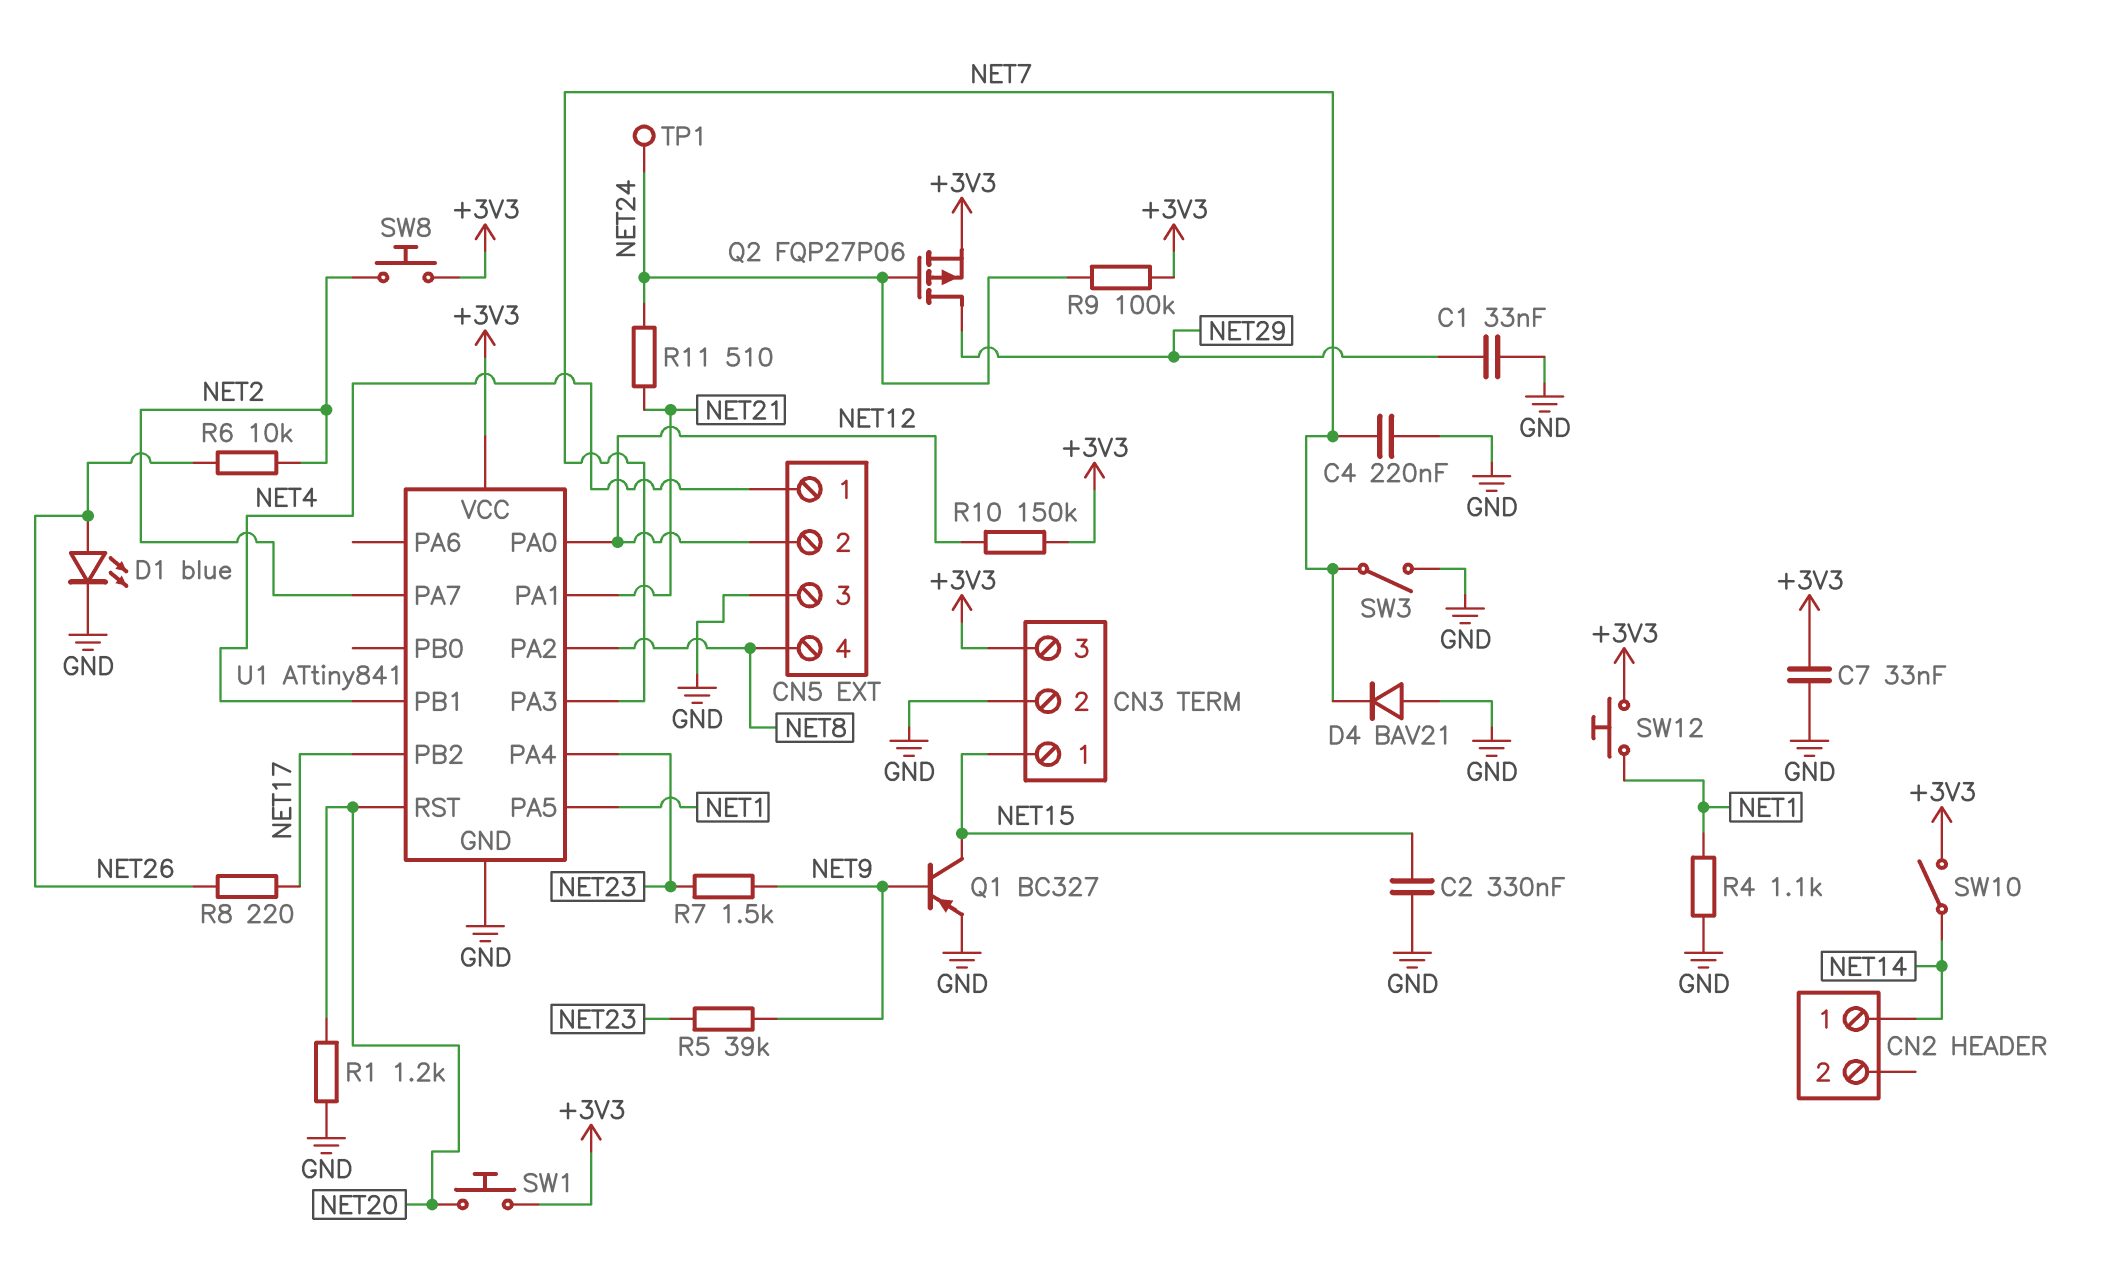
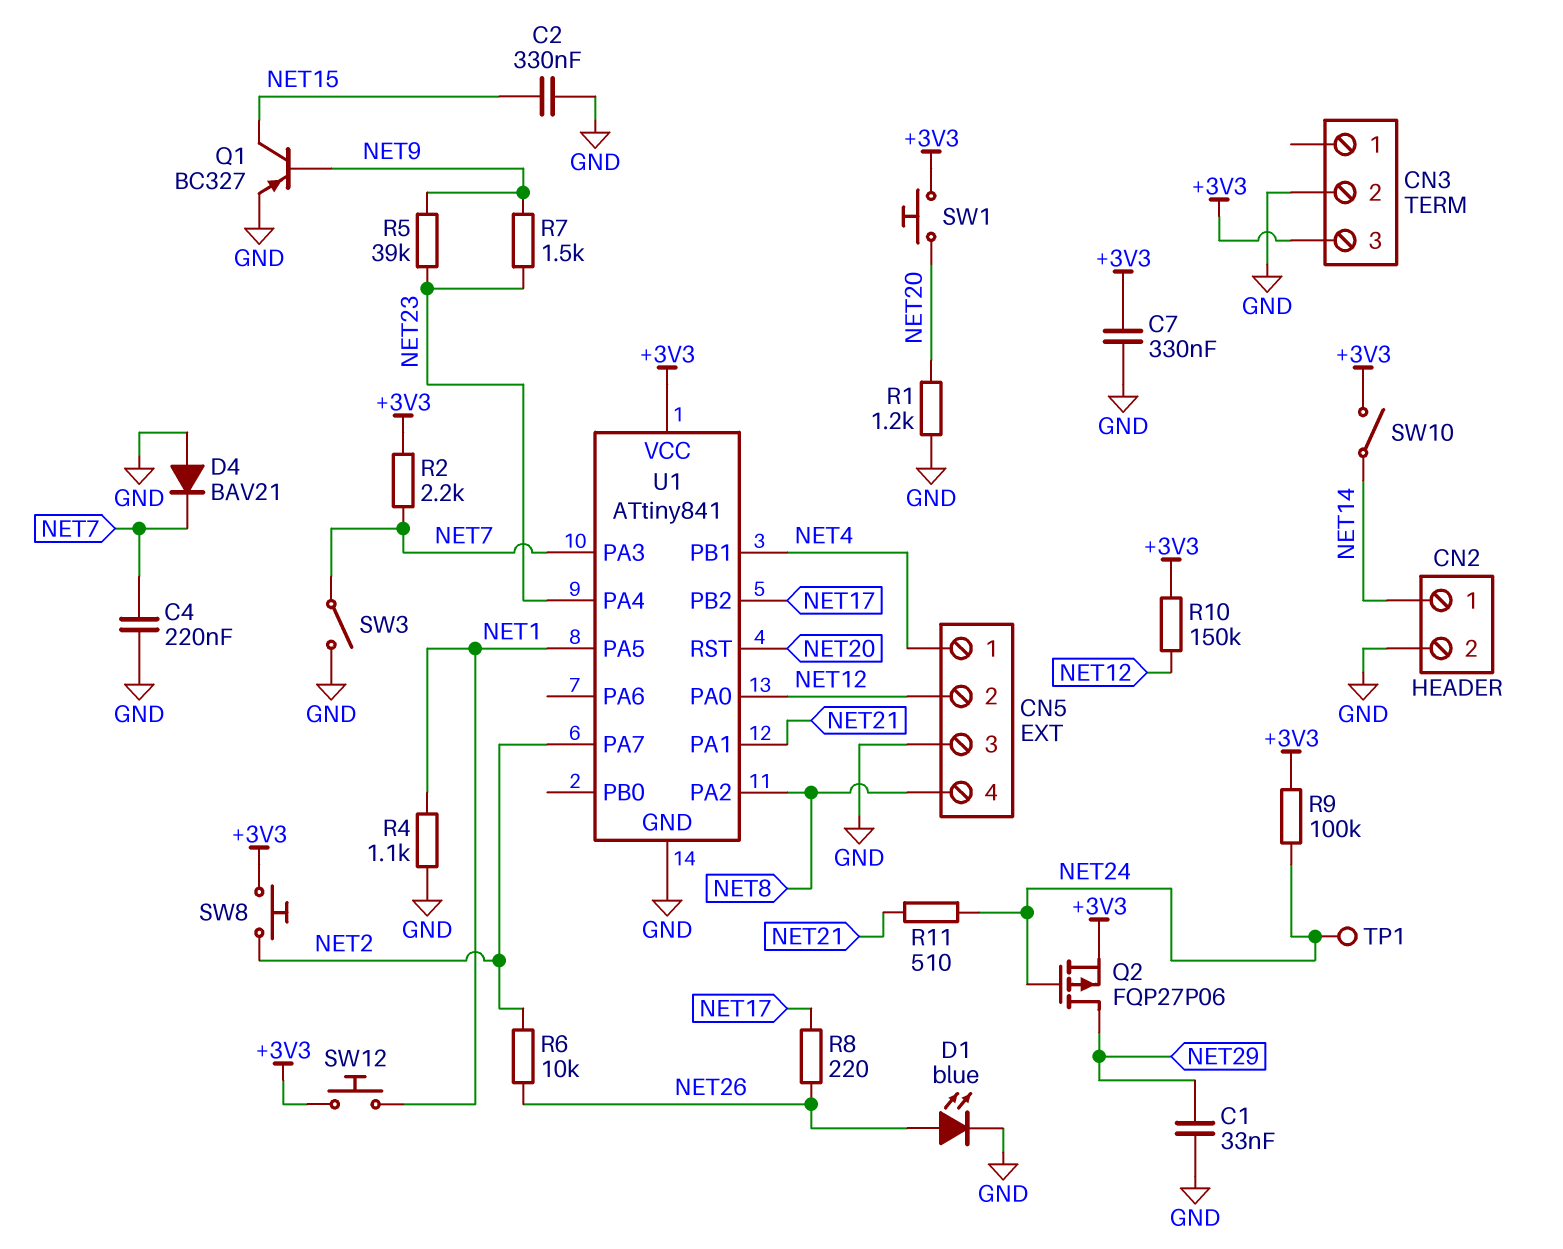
C7: 33nF (+3V3, GND) -> 330nF (+3V3, GND)
CN2 pin 2: none -> GND
CN3 pin 1: NET15 -> none
R2: none -> 2.2k (+3V3, NET7)

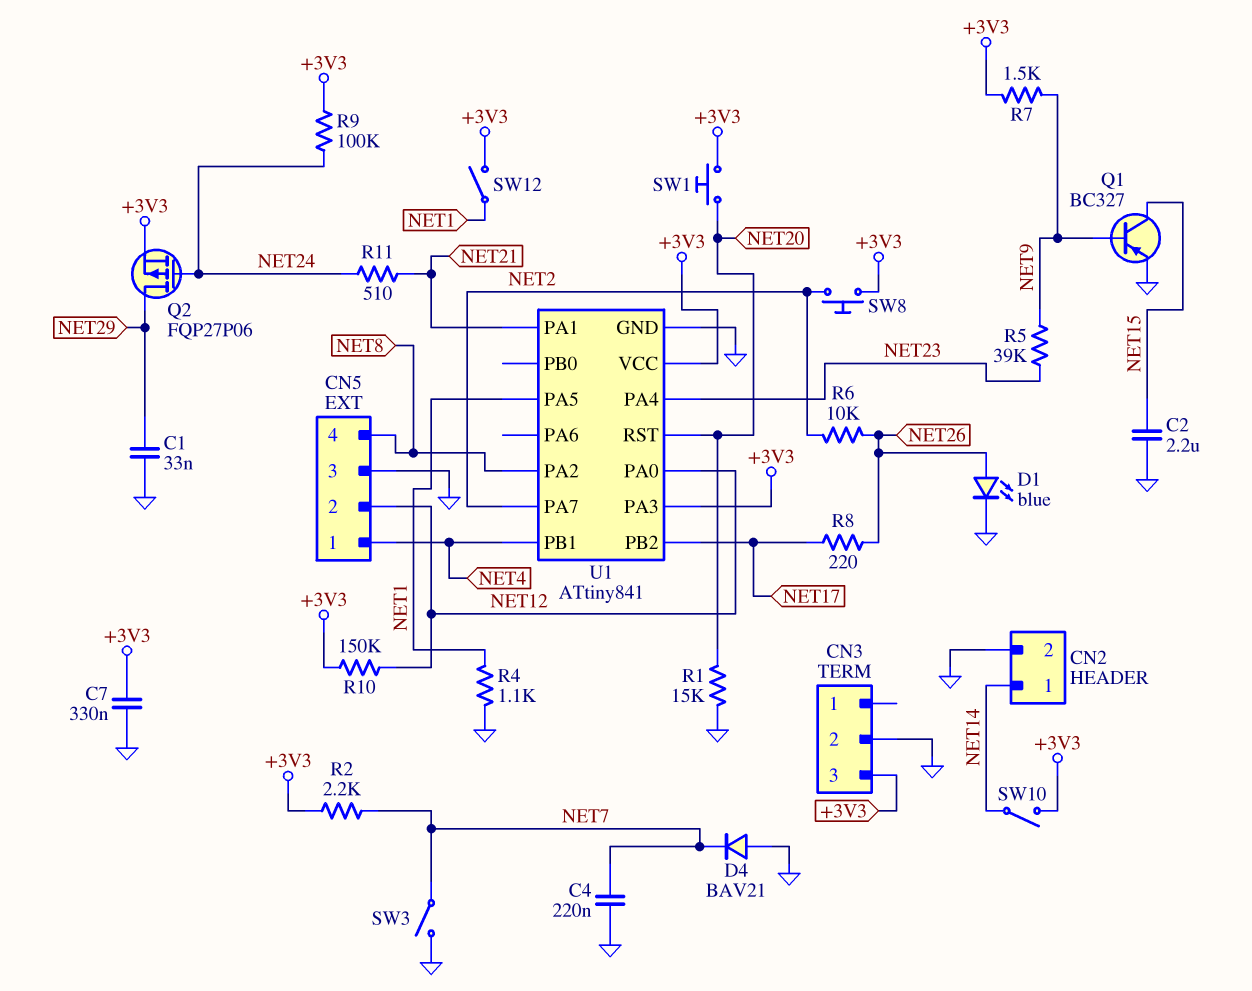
C2: 330nF (GND, NET15) -> 2.2uF (GND, NET15)
R1: 1.2k (GND, NET20) -> 15k (GND, NET20)
R7: 1.5k (NET9, NET23) -> 1.5k (+3V3, NET9)
SW12: button (+3V3, NET1) -> switch (+3V3, NET1)
TP1: test point (NET24) -> none
U1 pin PA3: NET7 -> +3V3

